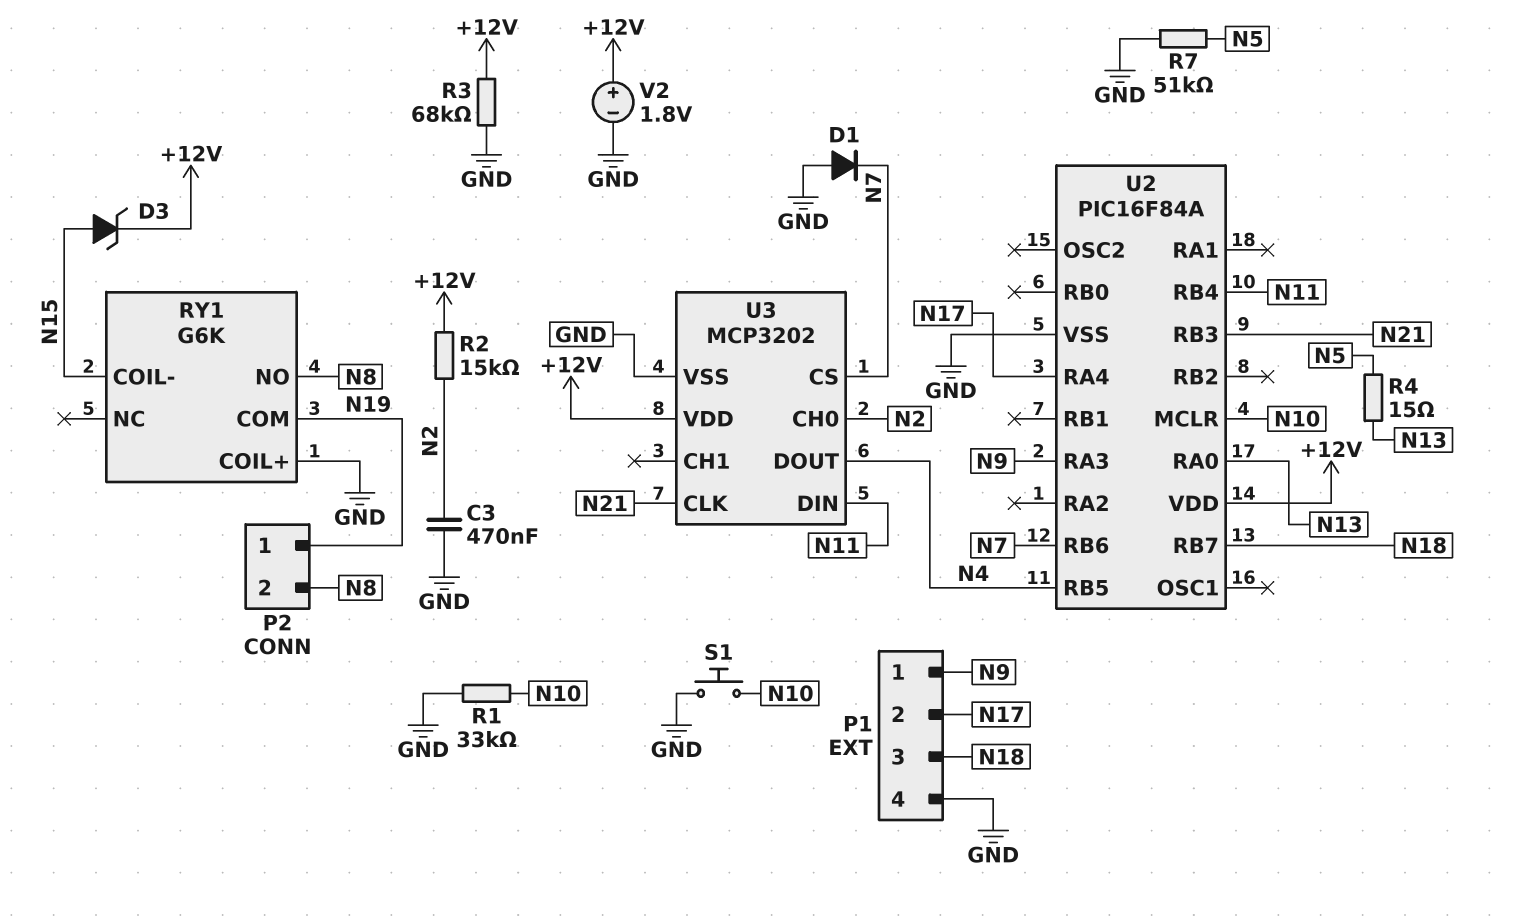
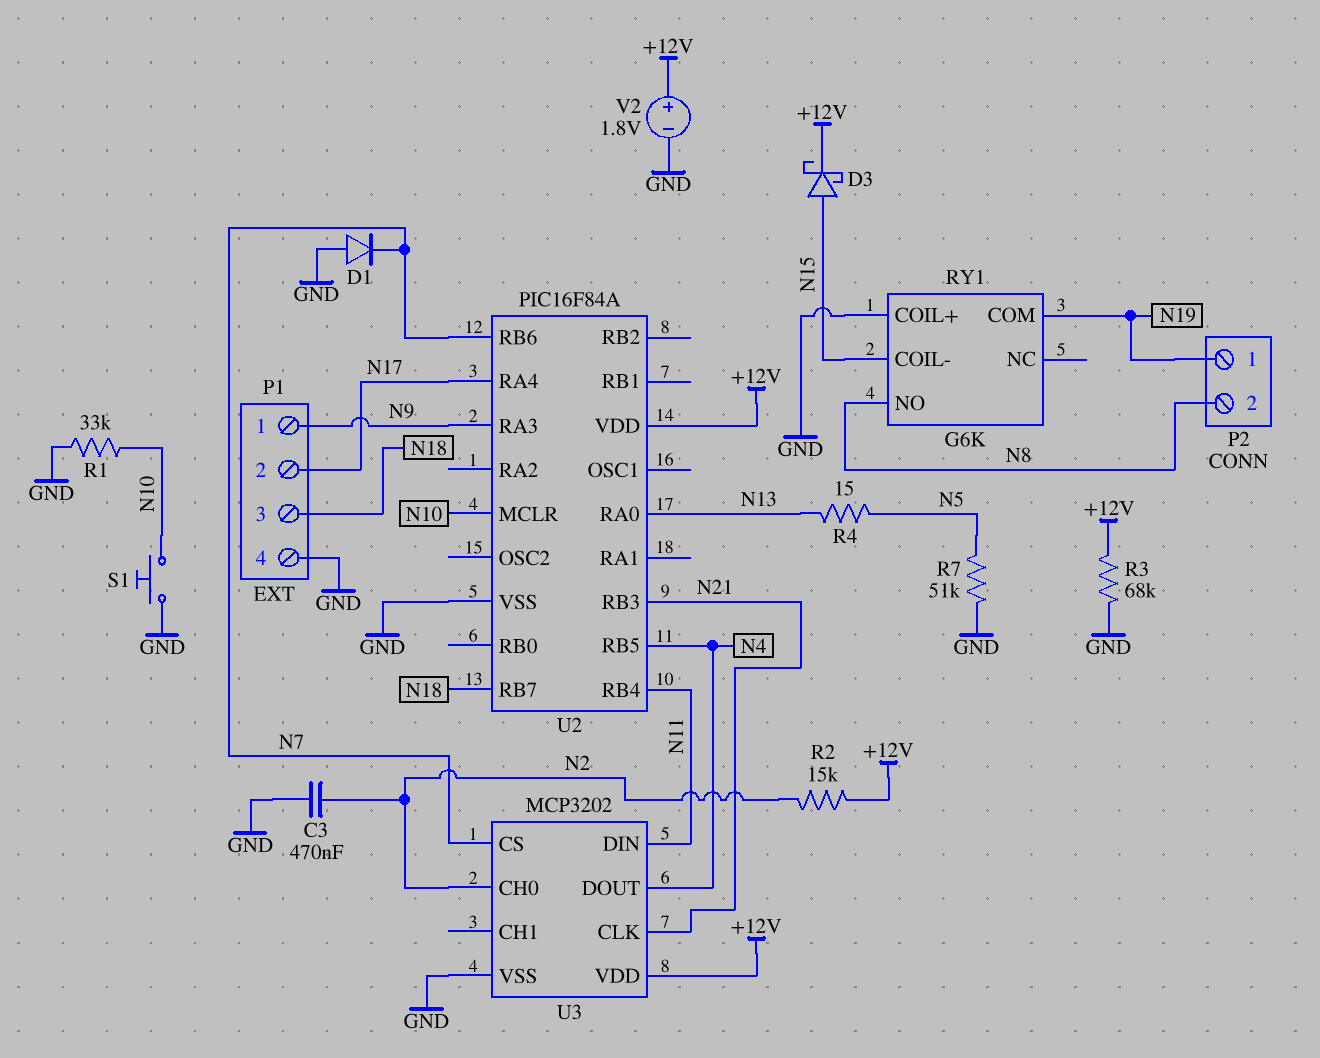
D3: zener (A N15, K +12V) -> schottky (A N15, K +12V)

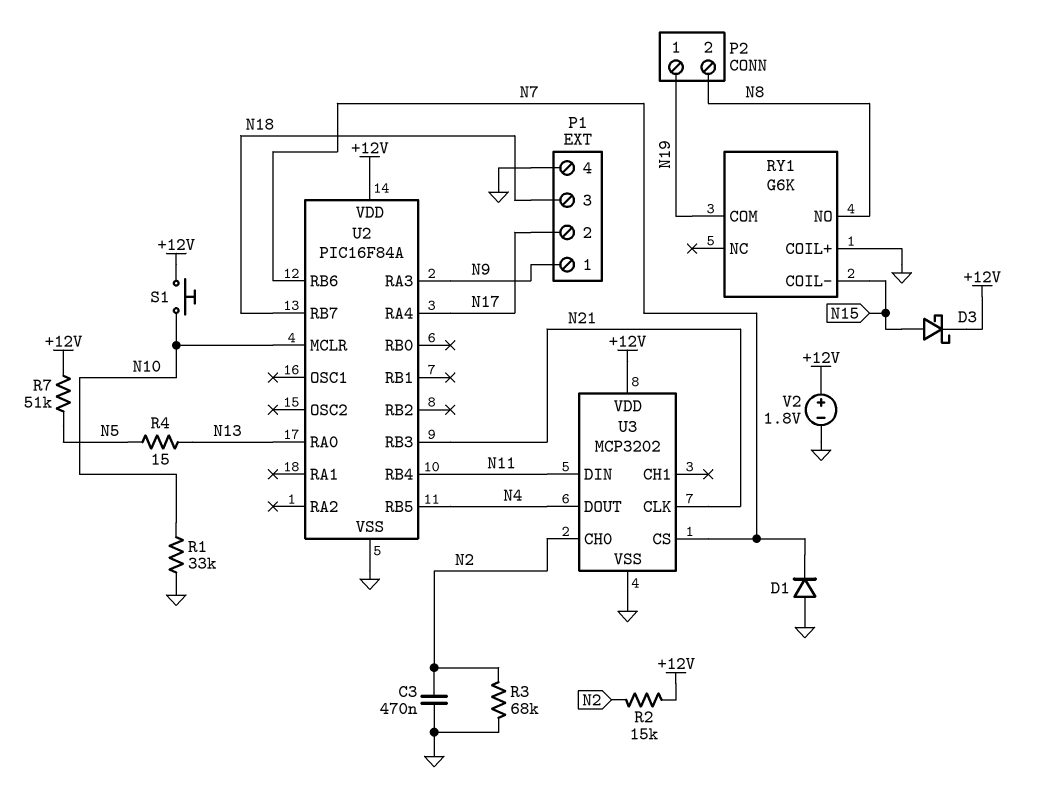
R3: 68k (+12V, GND) -> 68k (GND, N2)
R7: 51k (GND, N5) -> 51k (+12V, N5)
S1: button (GND, N10) -> button (+12V, N10)

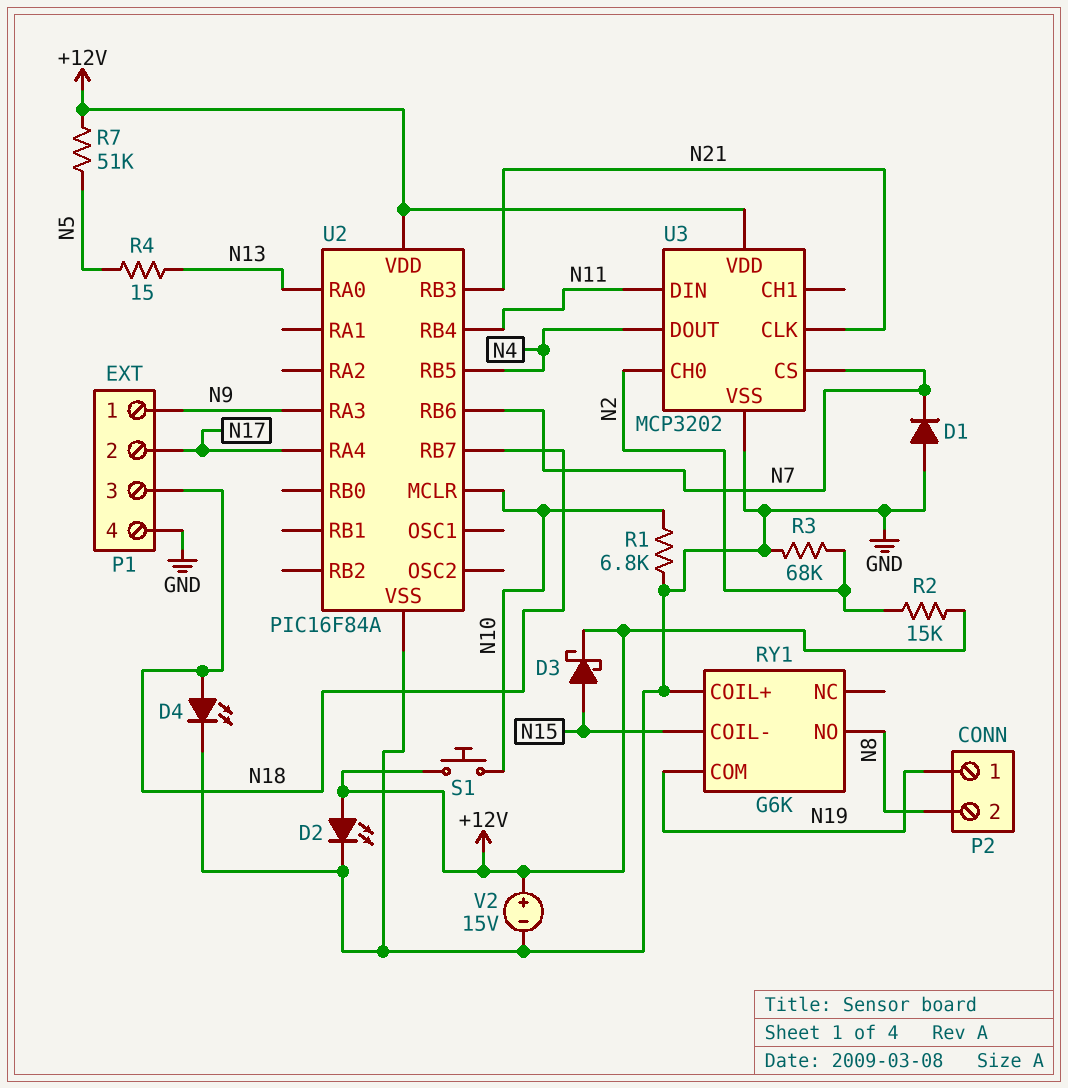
C3: 470nF (GND, N2) -> none
D2: none -> LED (A +12V, K GND)
D4: none -> LED (A N18, K GND)
R1: 33k (GND, N10) -> 6.8k (GND, N10)
V2: 1.8V (plus +12V, minus GND) -> 15V (plus +12V, minus GND)

